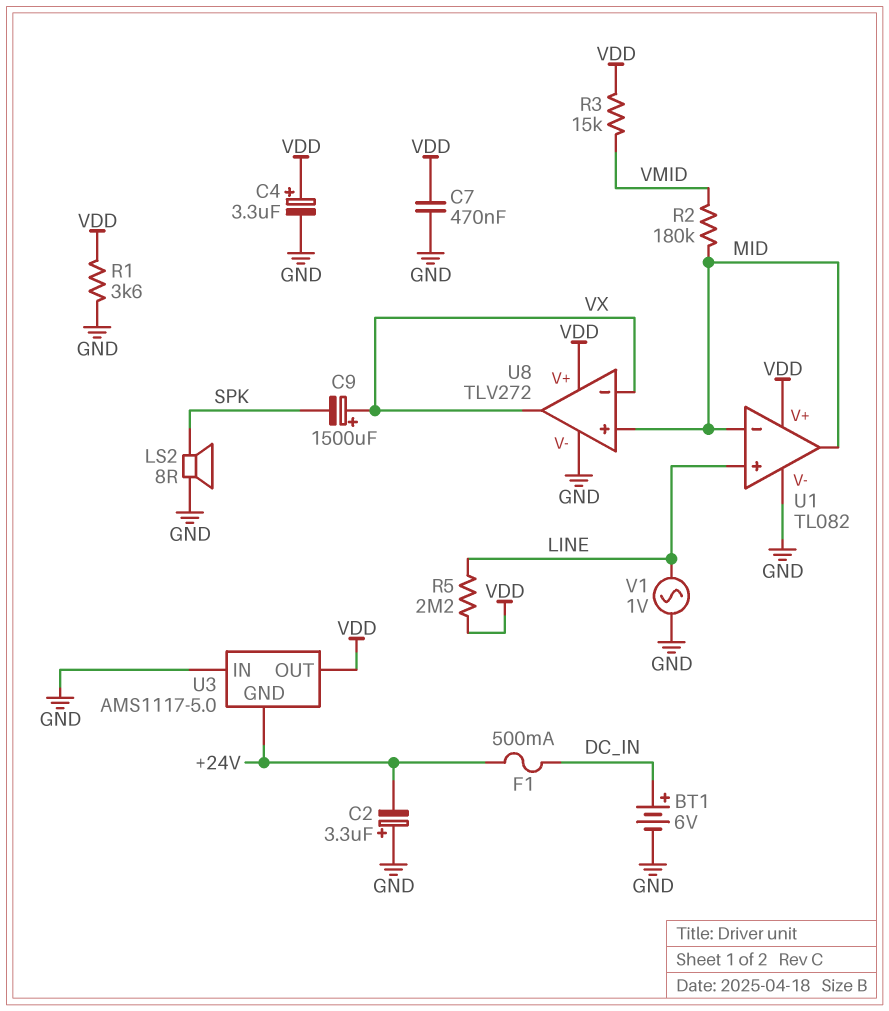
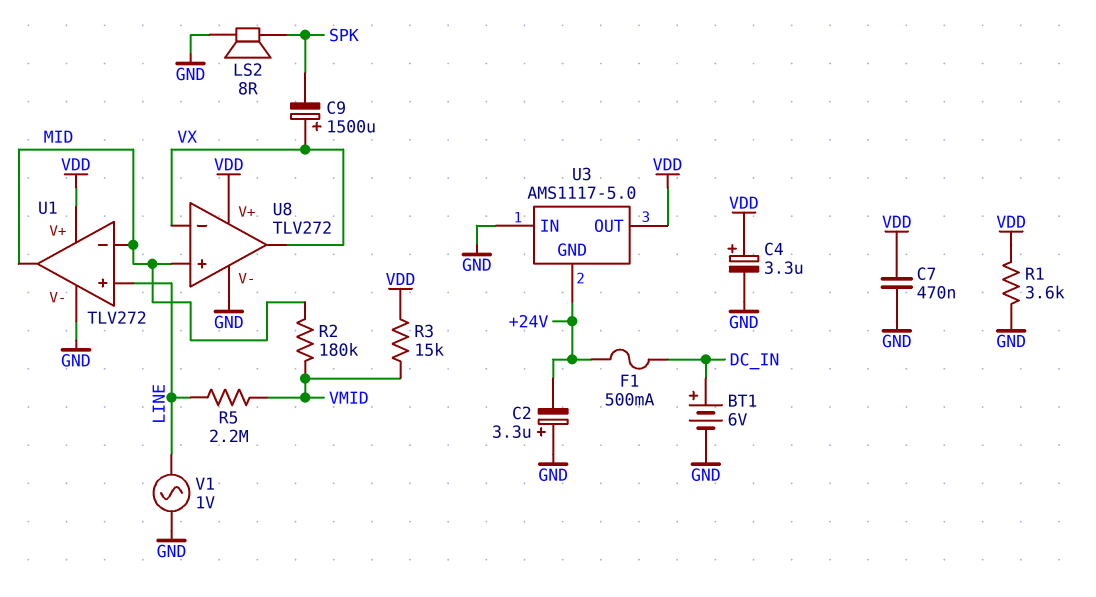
R5: 2.2M (LINE, VDD) -> 2.2M (LINE, VMID)
U1: TL082 -> TLV272

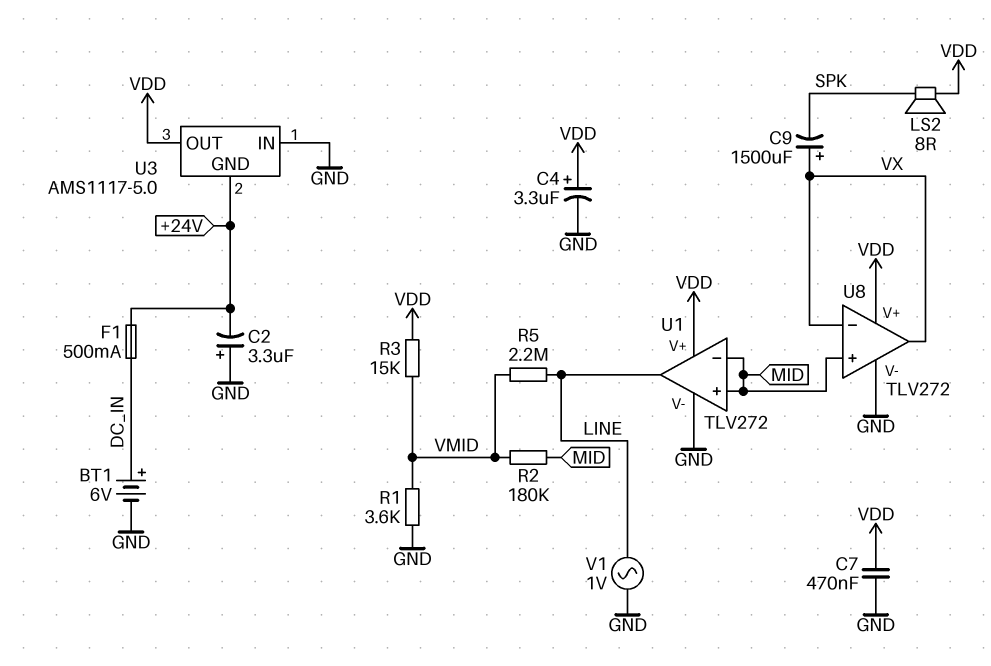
LS2: speaker 8R (GND, SPK) -> speaker 8R (SPK, VDD)
R1: 3.6k (GND, VDD) -> 3.6k (GND, VMID)
U1 pin in+: LINE -> MID
U1 pin out: MID -> LINE

